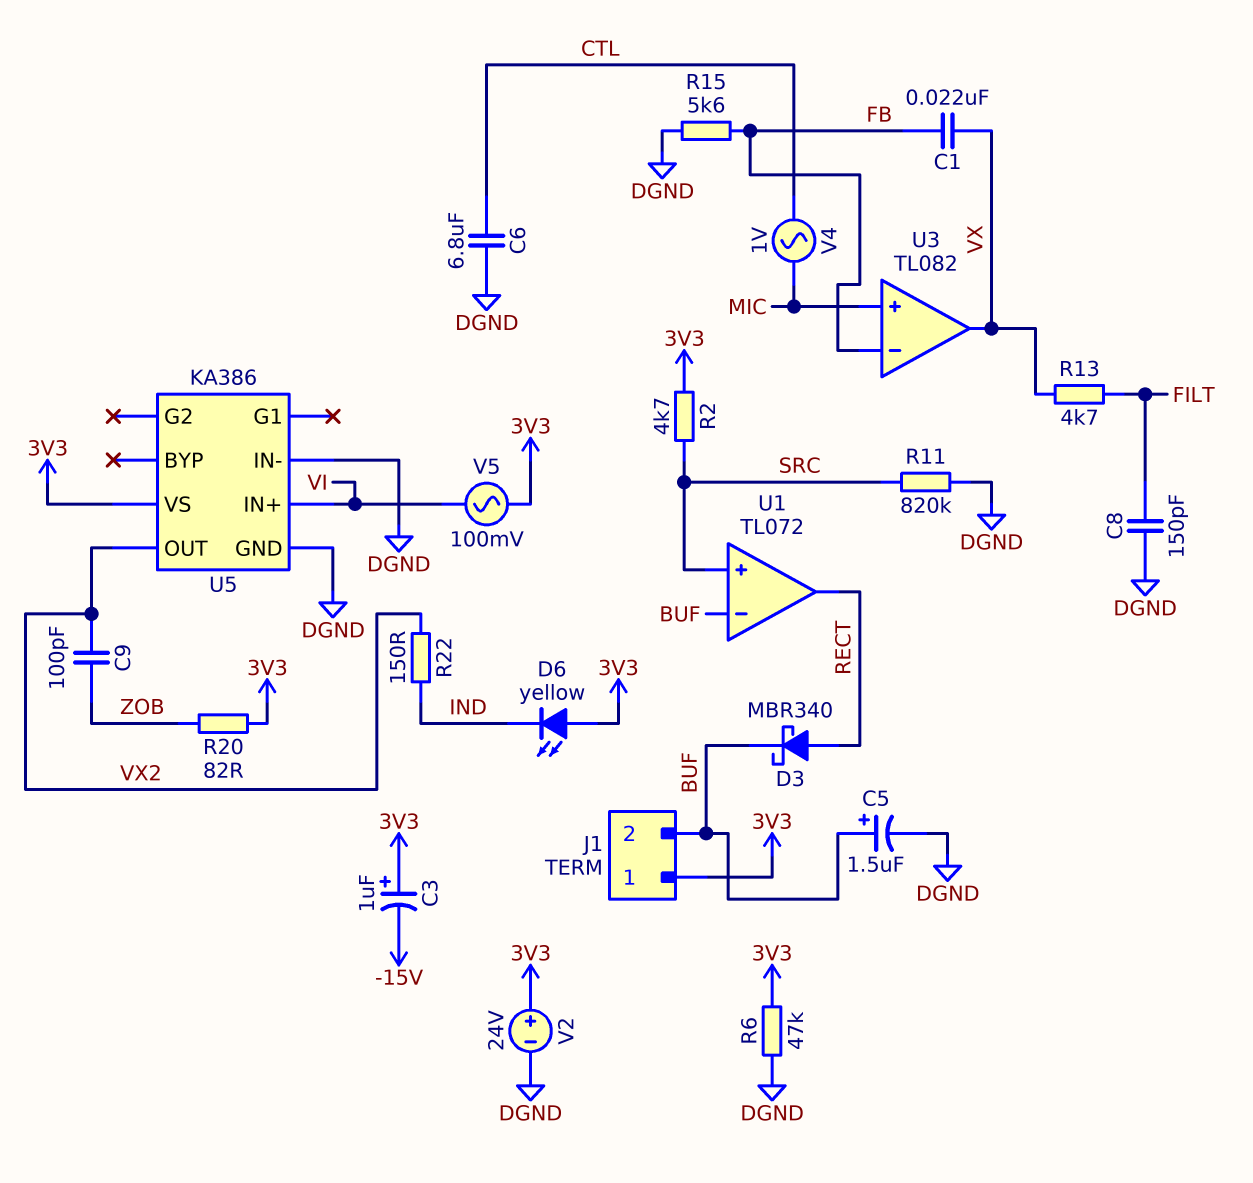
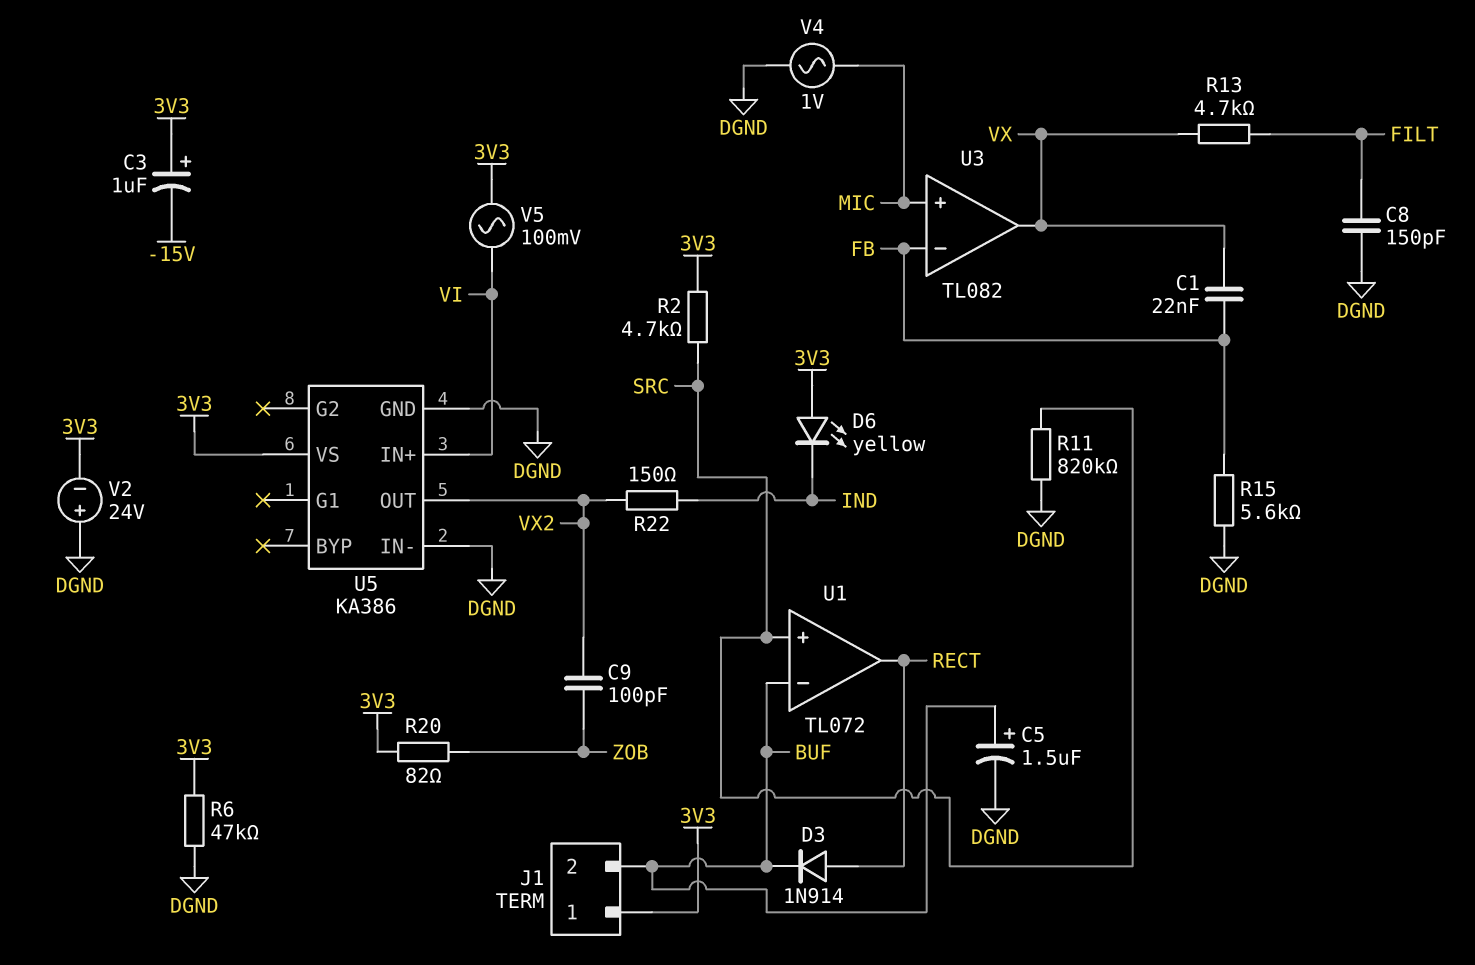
C6: 6.8uF (CTL, DGND) -> none
D3: schottky MBR340 (A RECT, K BUF) -> diode 1N914 (A RECT, K BUF)
V2: 24V (plus 3V3, minus DGND) -> 24V (plus DGND, minus 3V3)
V4: AC 1V (CTL, MIC) -> AC 1V (DGND, MIC)

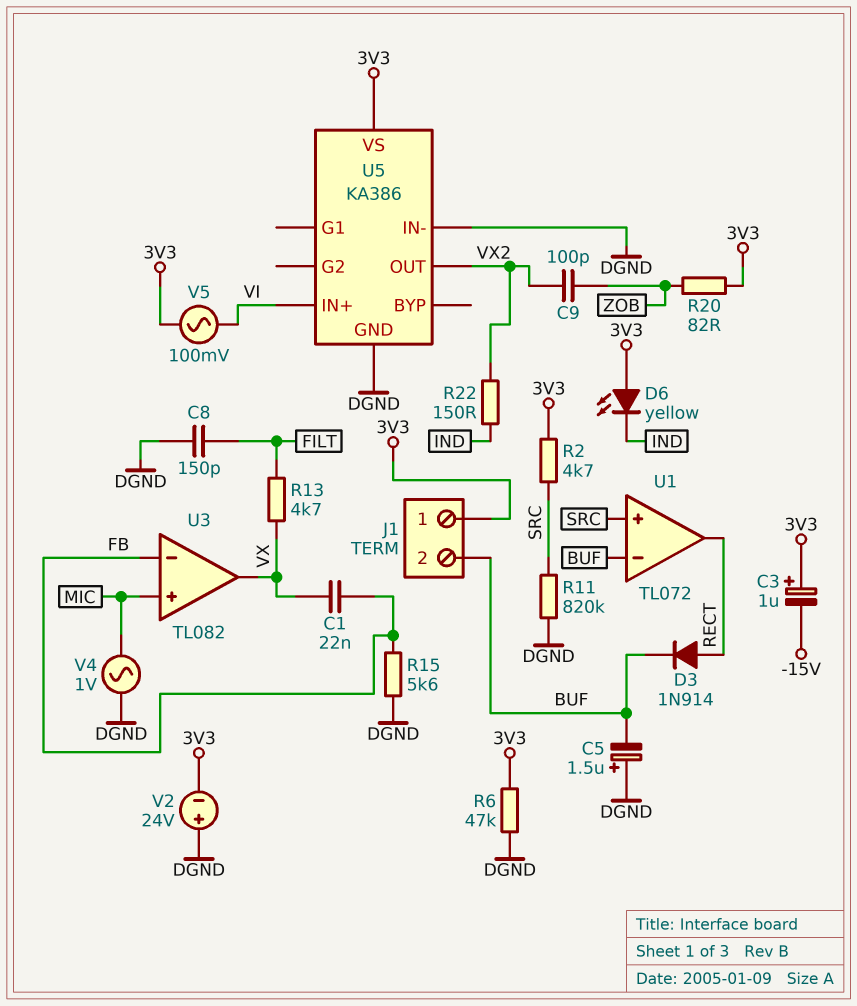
C5: 1.5uF (plus BUF, minus DGND) -> 1.5uF (plus DGND, minus BUF)

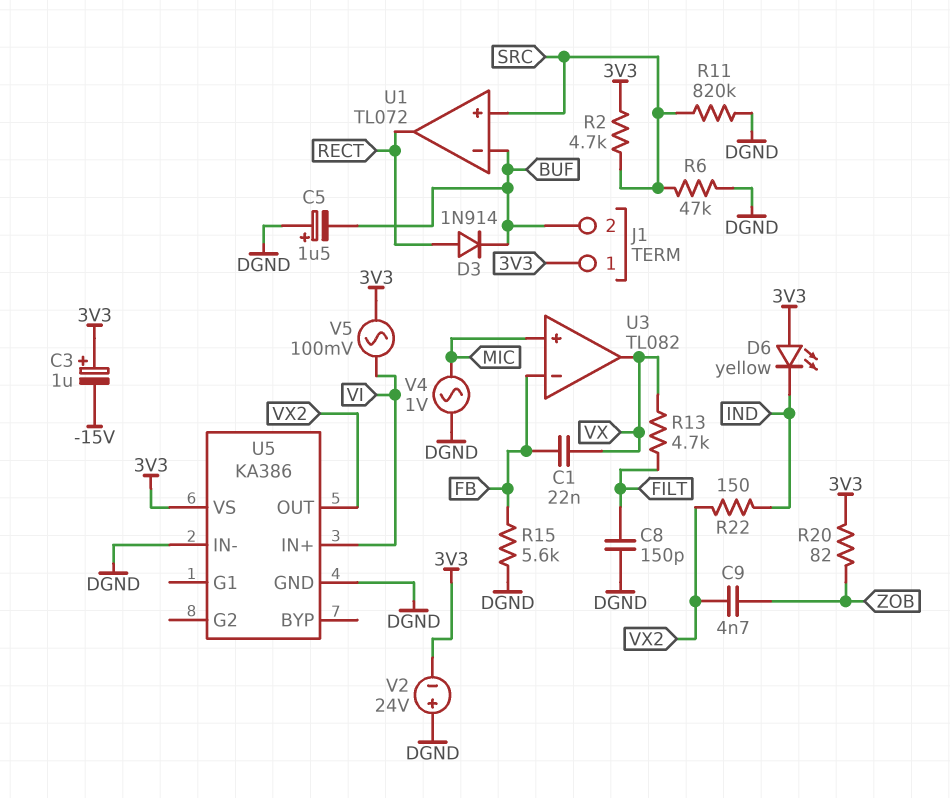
C9: 100pF (VX2, ZOB) -> 4.7nF (VX2, ZOB)
R6: 47k (3V3, DGND) -> 47k (DGND, SRC)

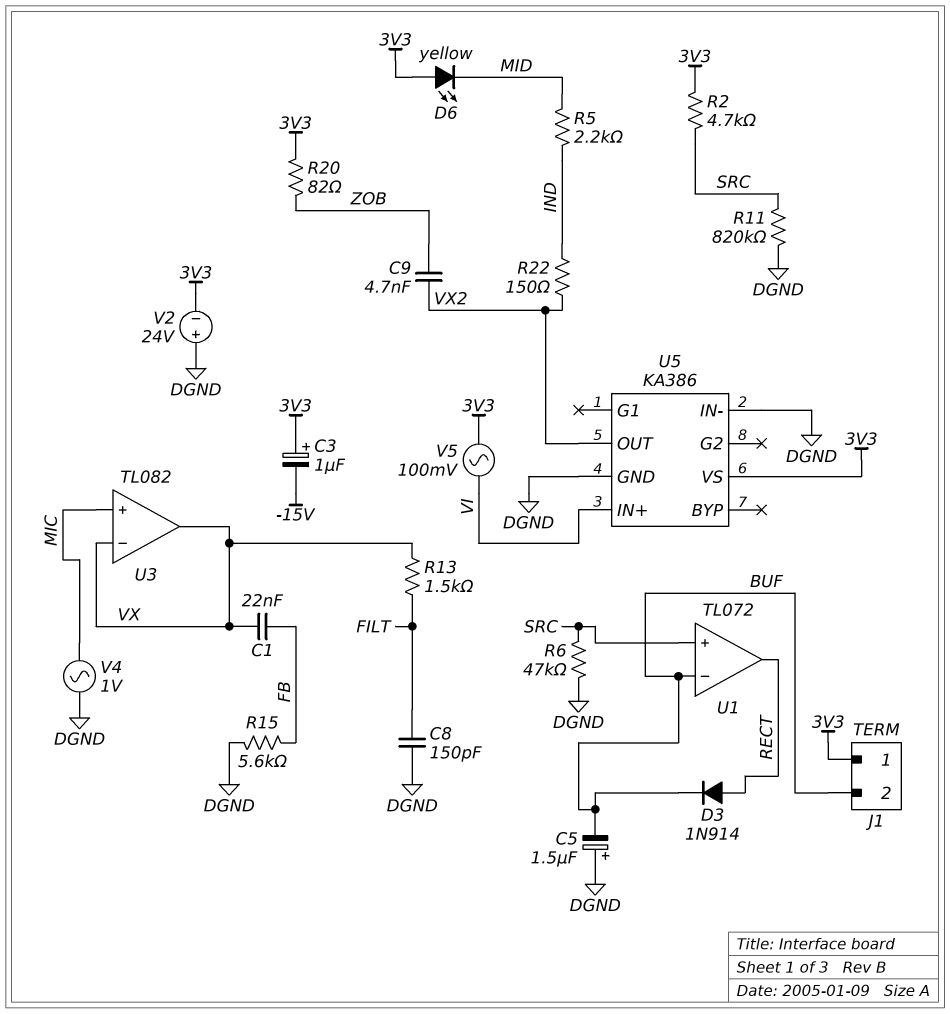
D6: LED yellow (A 3V3, K IND) -> LED yellow (A 3V3, K MID)
R5: none -> 2.2k (IND, MID)
R13: 4.7k (FILT, VX) -> 1.5k (FILT, VX)
U3 pin in-: FB -> VX

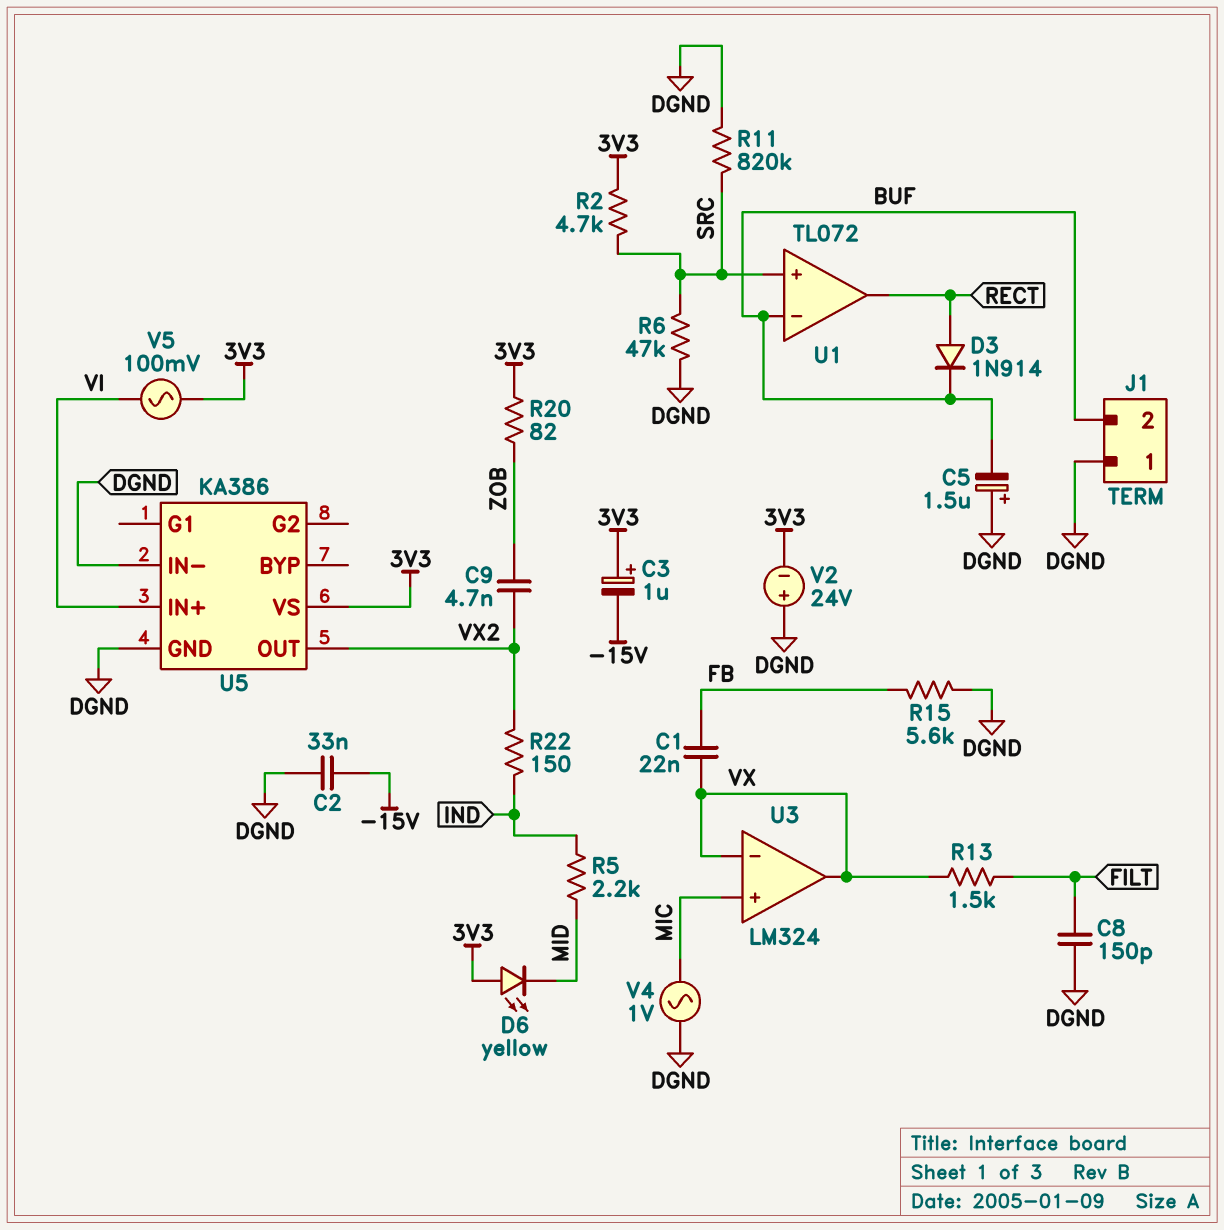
C2: none -> 33nF (-15V, DGND)
J1 pin 1: 3V3 -> DGND
U3: TL082 -> LM324

